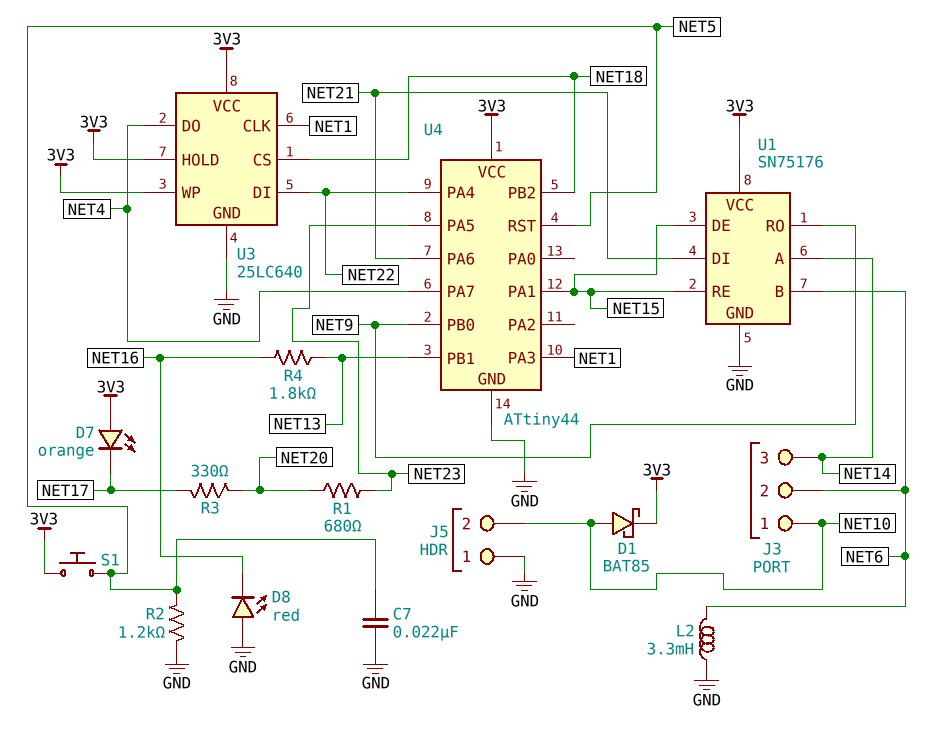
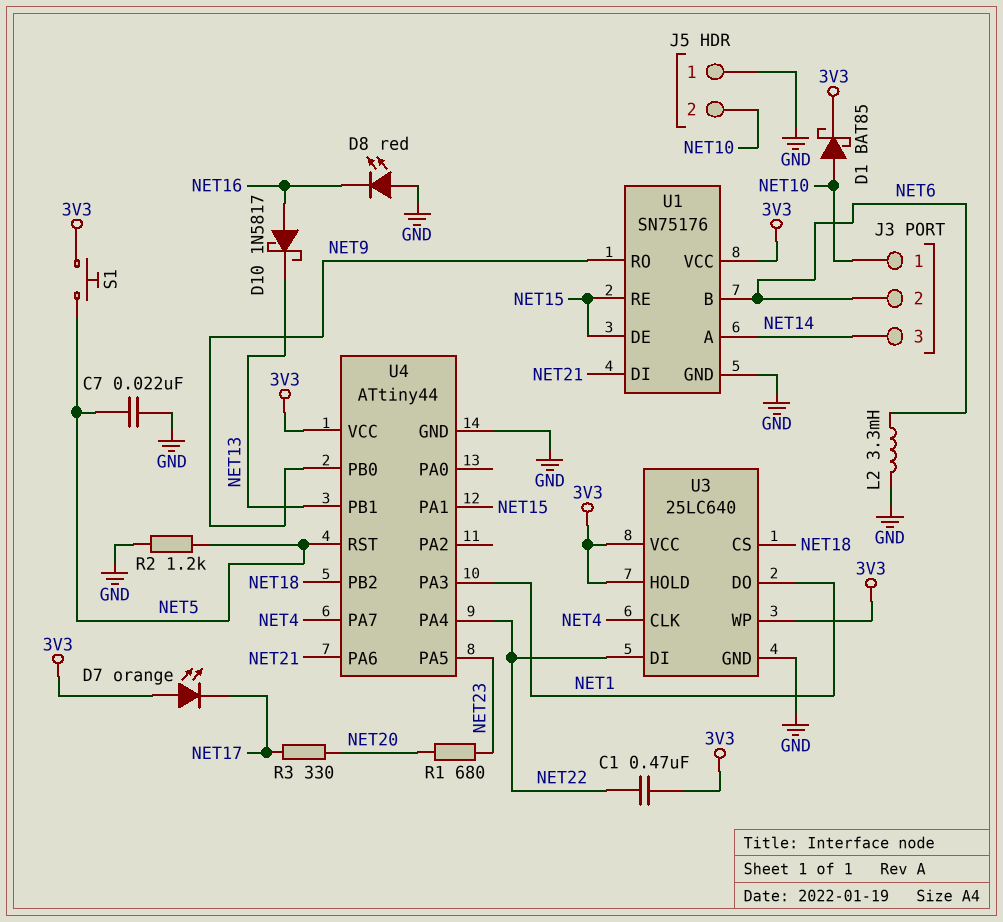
C1: none -> 470nF (3V3, NET22)
D10: none -> schottky 1N5817 (A NET16, K NET13)
R4: 1.8k (NET13, NET16) -> none
U3 pin CLK: NET1 -> NET4
U3 pin DO: NET4 -> NET1

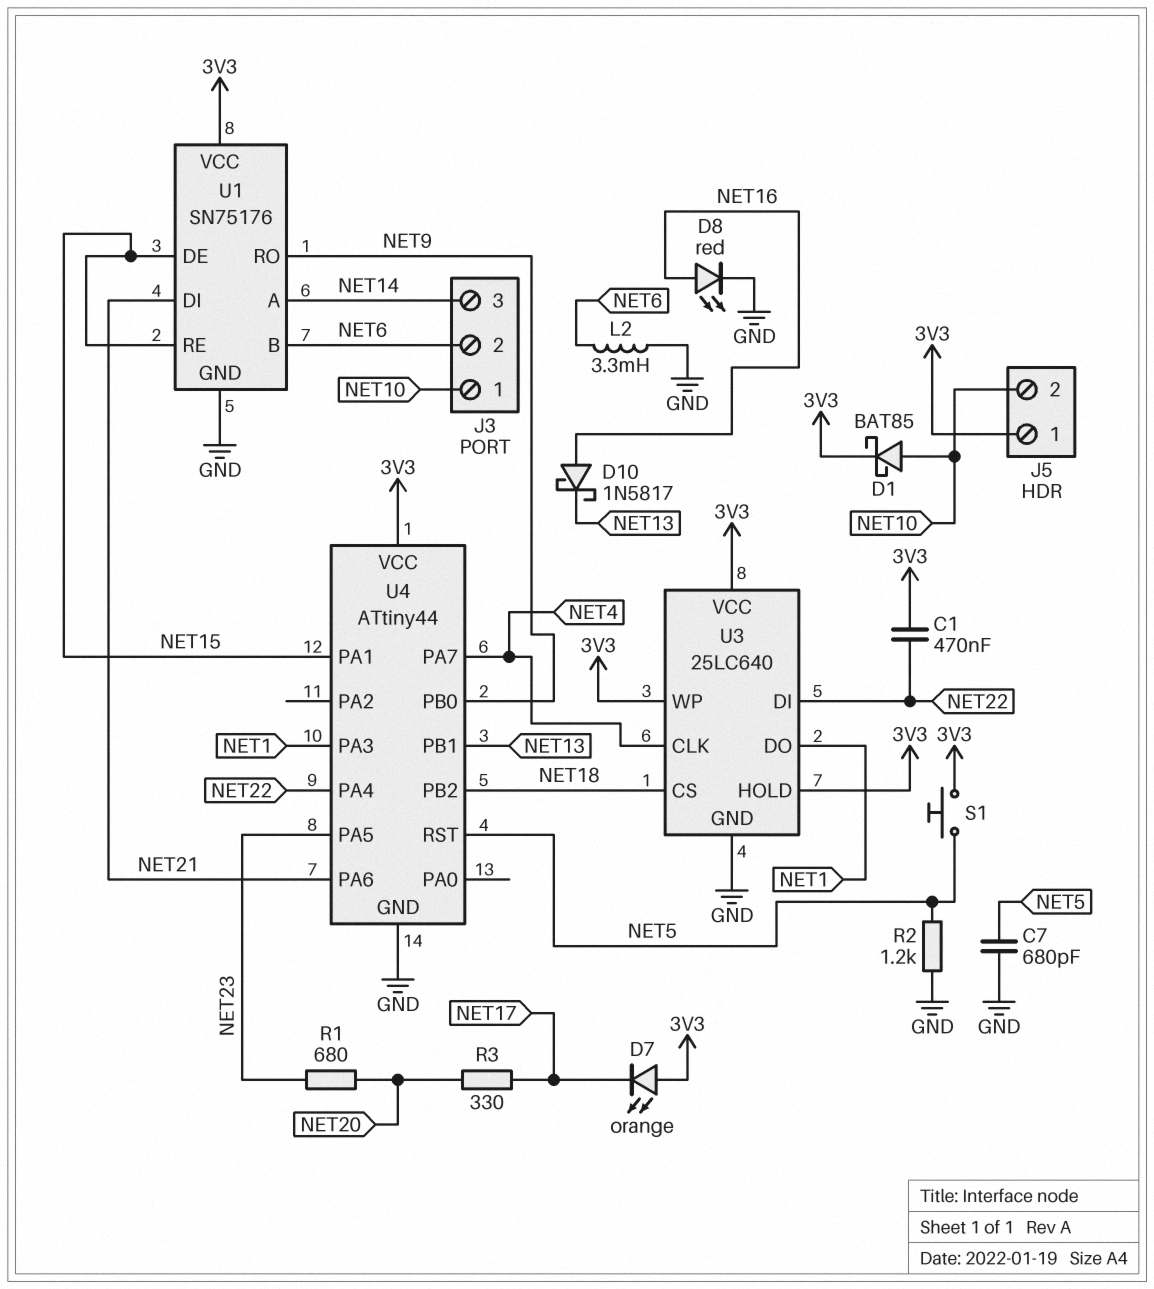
C7: 22nF (GND, NET5) -> 680pF (GND, NET5)
D8: LED red (A GND, K NET16) -> LED red (A NET16, K GND)
J5 pin 1: GND -> 3V3

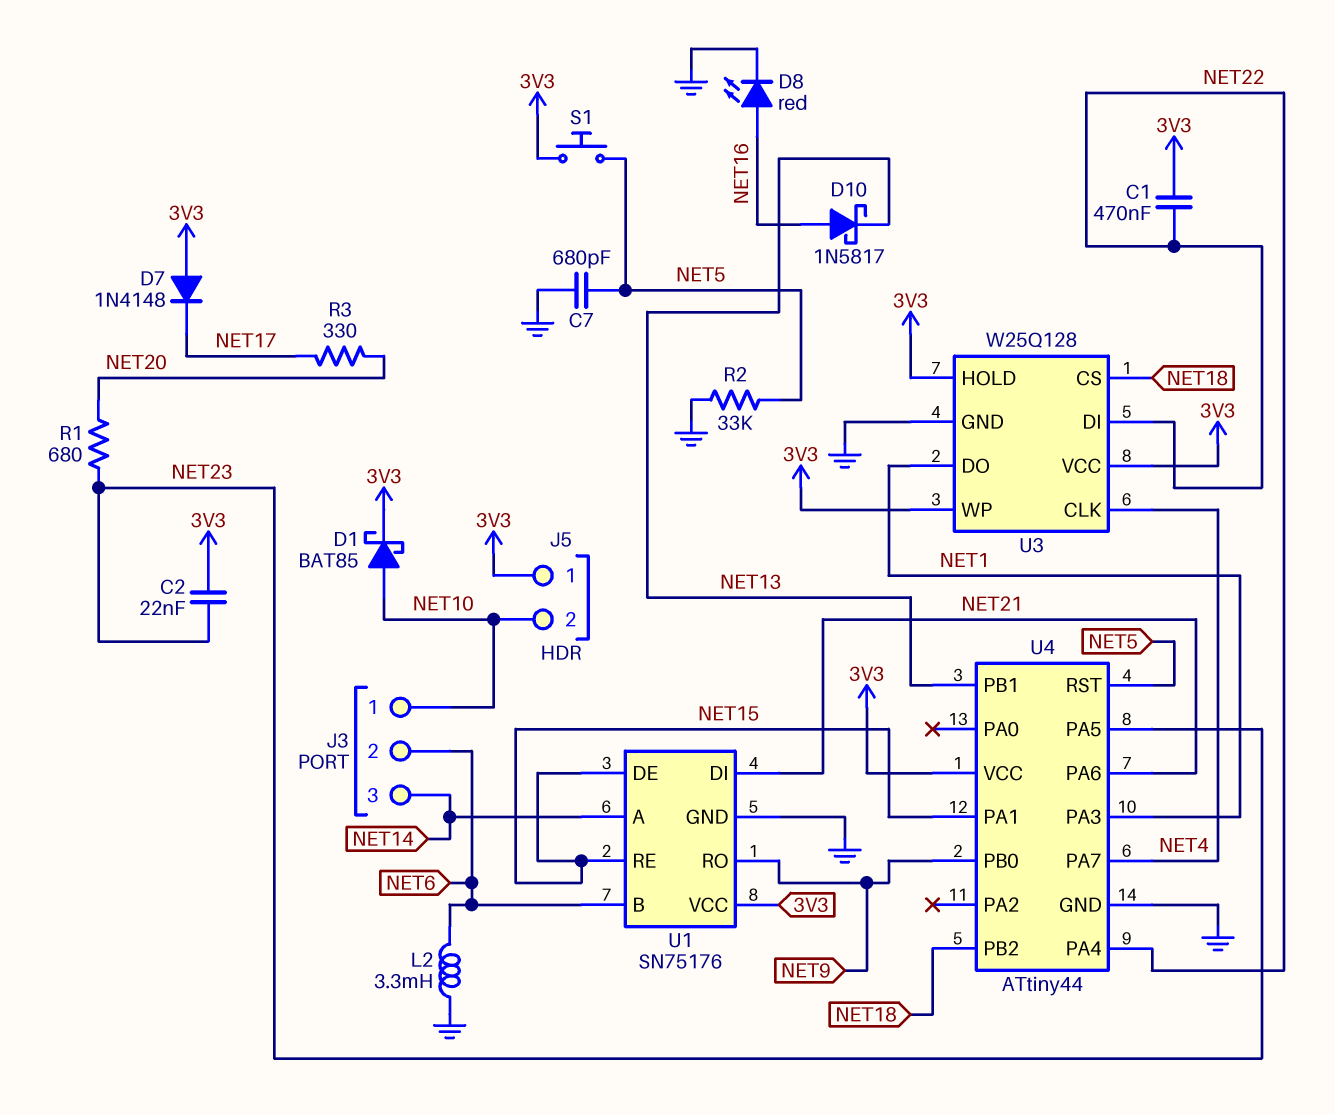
C2: none -> 22nF (3V3, NET23)
D7: LED orange (A 3V3, K NET17) -> diode 1N4148 (A 3V3, K NET17)
R2: 1.2k (GND, NET5) -> 33k (GND, NET5)
U3: 25LC640 -> W25Q128

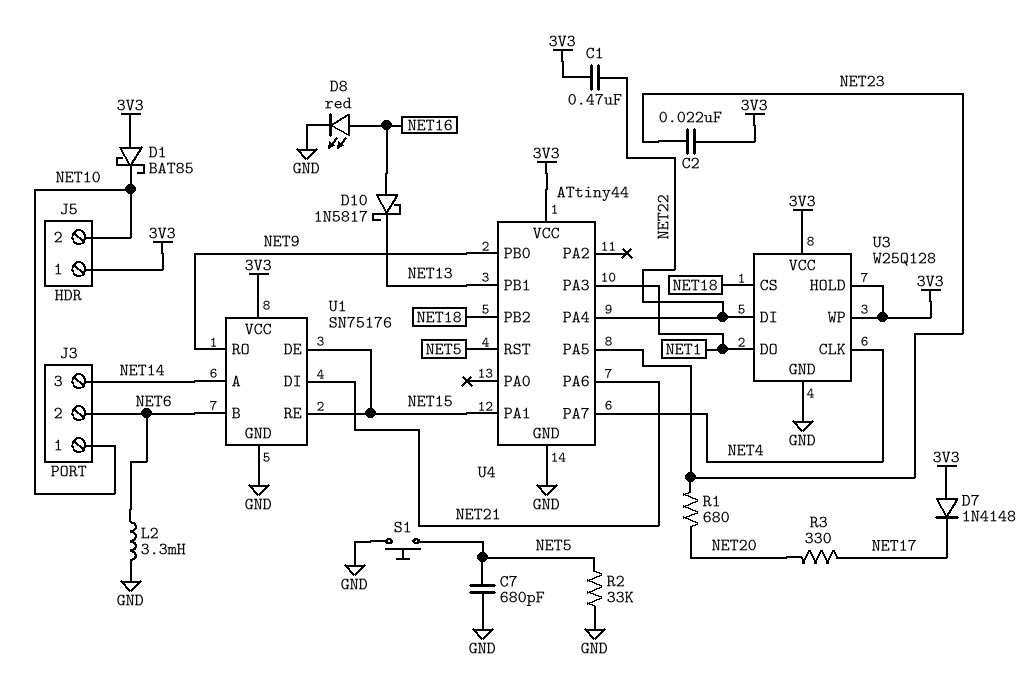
D1: schottky BAT85 (A NET10, K 3V3) -> schottky BAT85 (A 3V3, K NET10)
S1: button (3V3, NET5) -> button (GND, NET5)

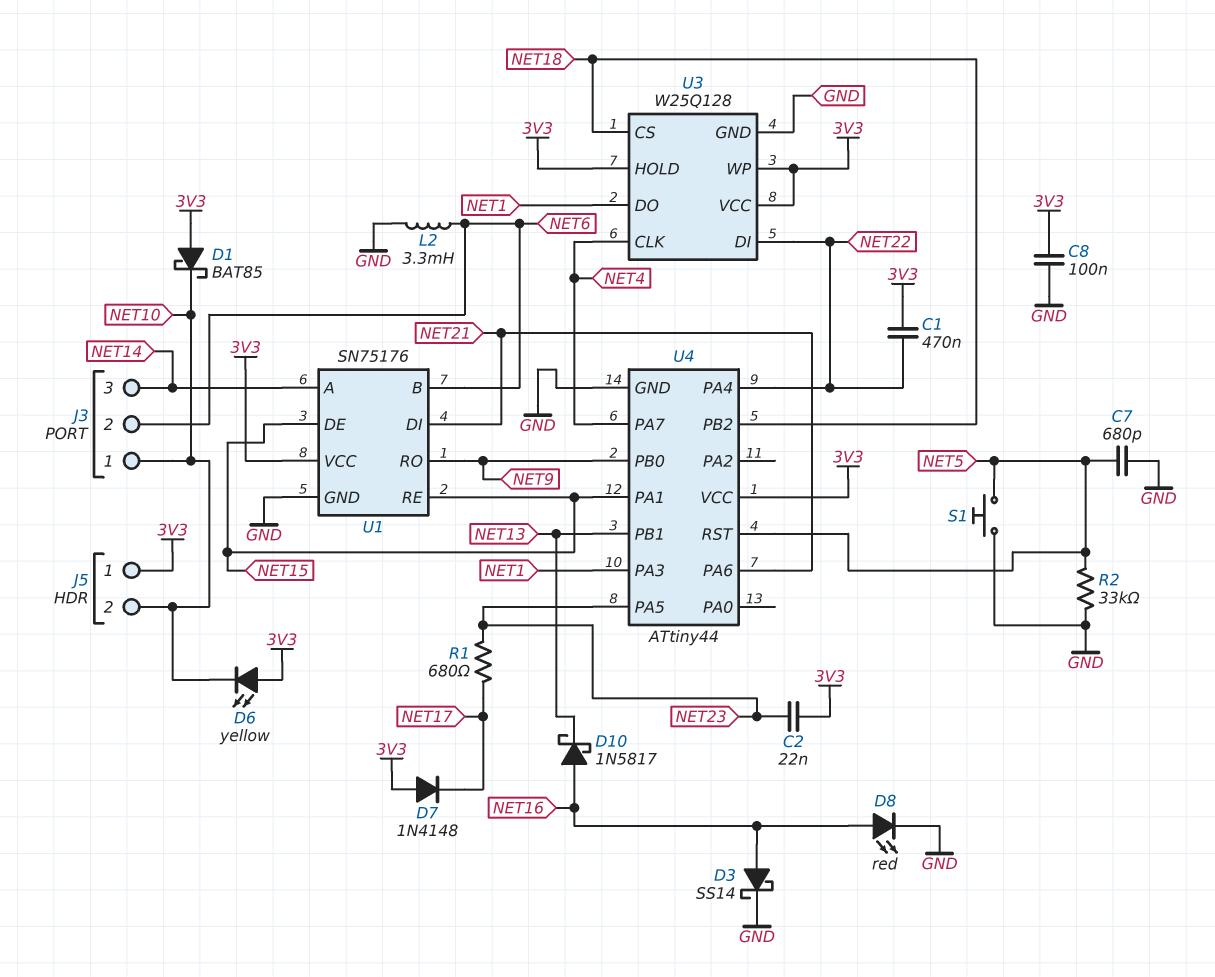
C8: none -> 100nF (3V3, GND)
D3: none -> schottky SS14 (A NET16, K GND)
D6: none -> LED yellow (A 3V3, K NET10)
R1: 680 (NET20, NET23) -> 680 (NET17, NET23)
R3: 330 (NET17, NET20) -> none

